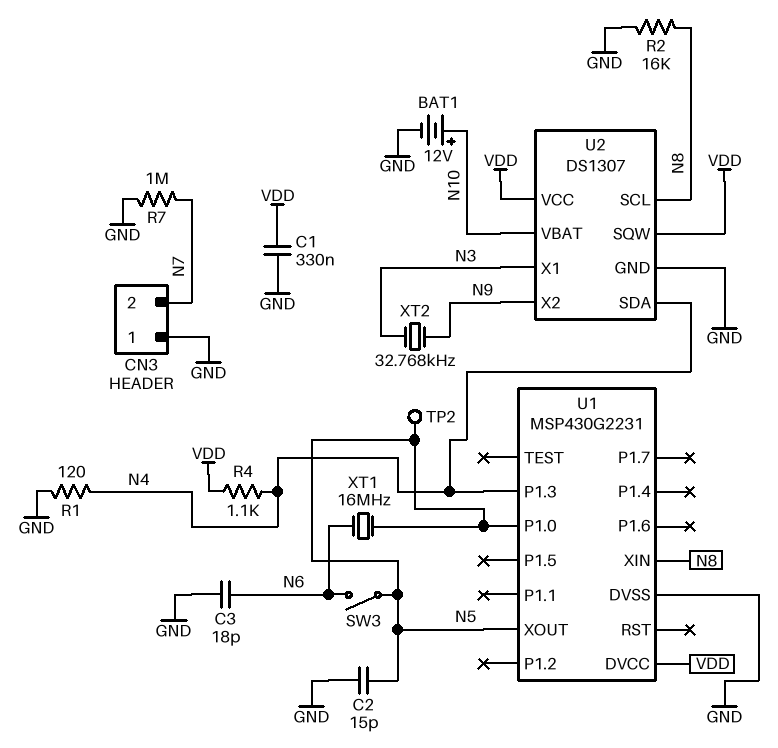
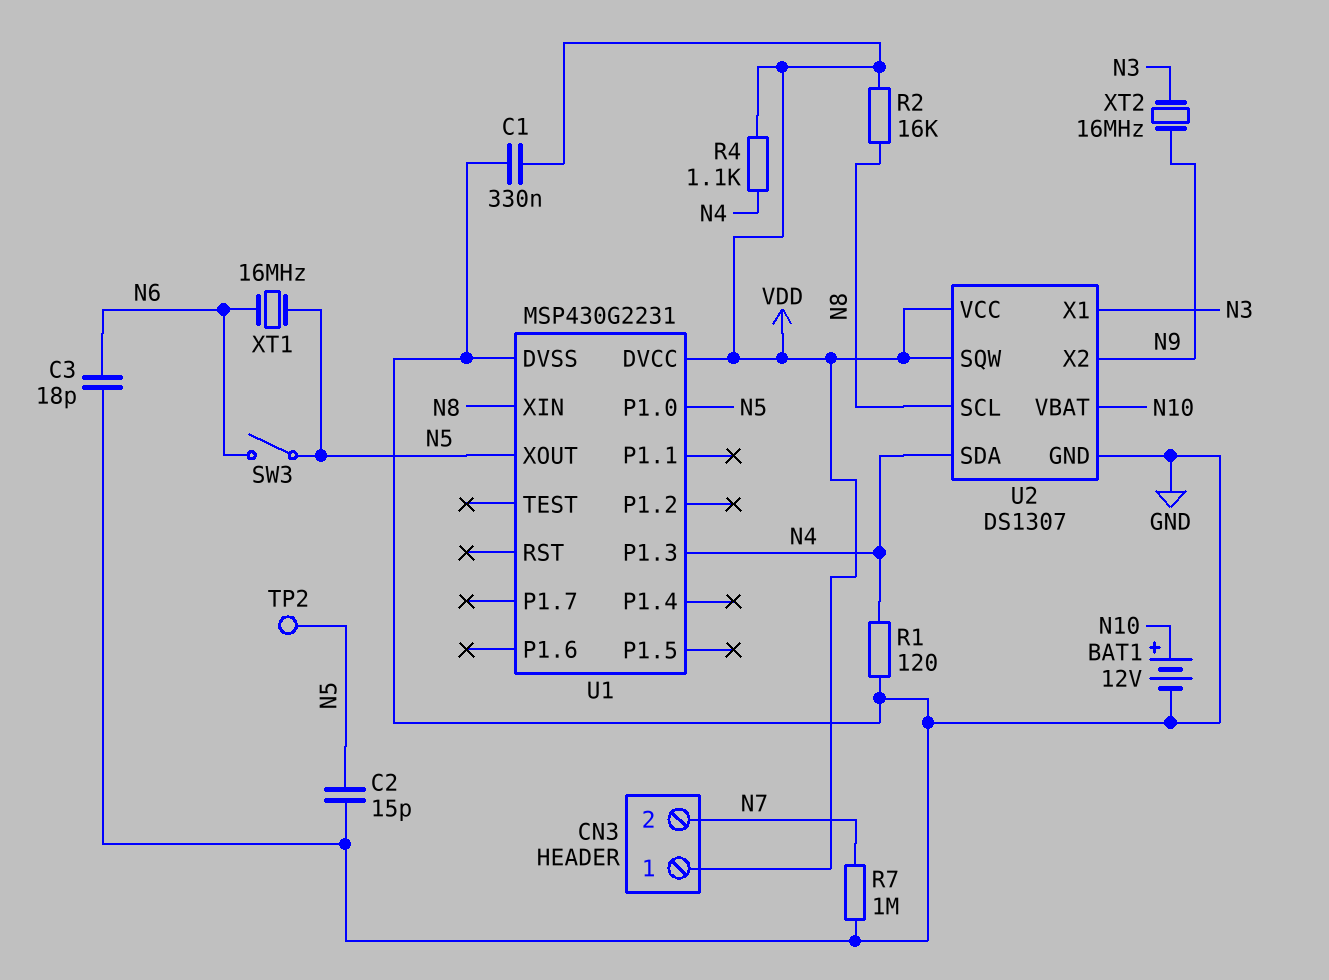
CN3 pin 1: GND -> VDD
R2: 16k (GND, N8) -> 16k (N8, VDD)
XT2: 32.768kHz (N3, N9) -> 16MHz (N3, N9)

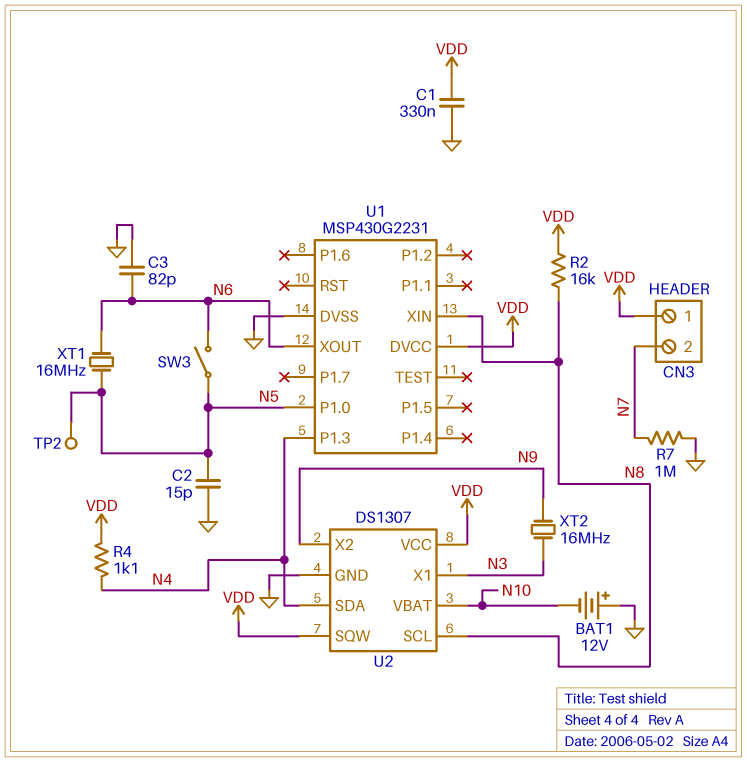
BAT1: 12V (plus N10, minus GND) -> 12V (plus GND, minus N10)
C3: 18pF (GND, N6) -> 82pF (GND, N6)
R1: 120 (GND, N4) -> none
U1 pin XOUT: N5 -> N6

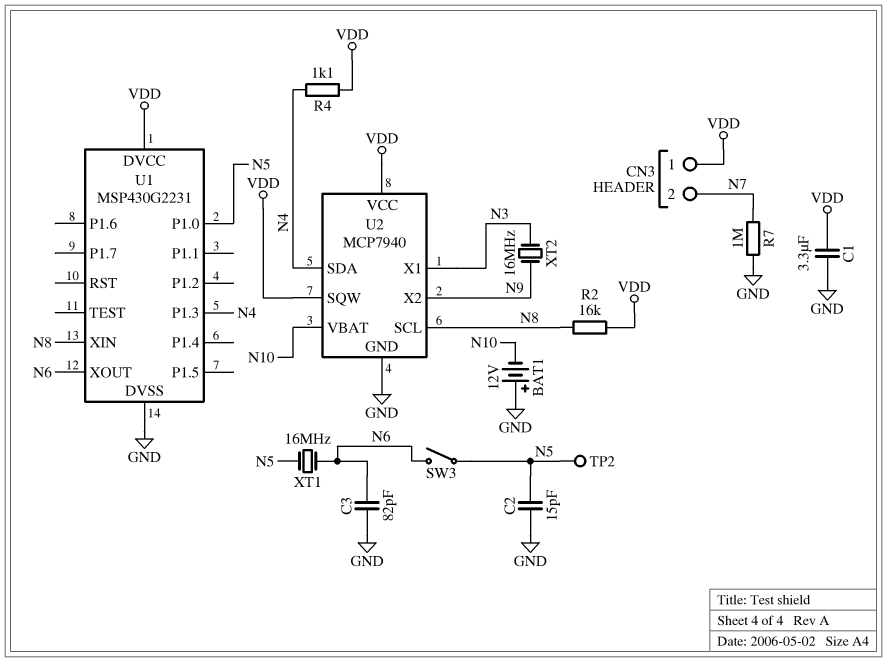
C1: 330nF (GND, VDD) -> 3.3uF (GND, VDD)
U2: DS1307 -> MCP7940

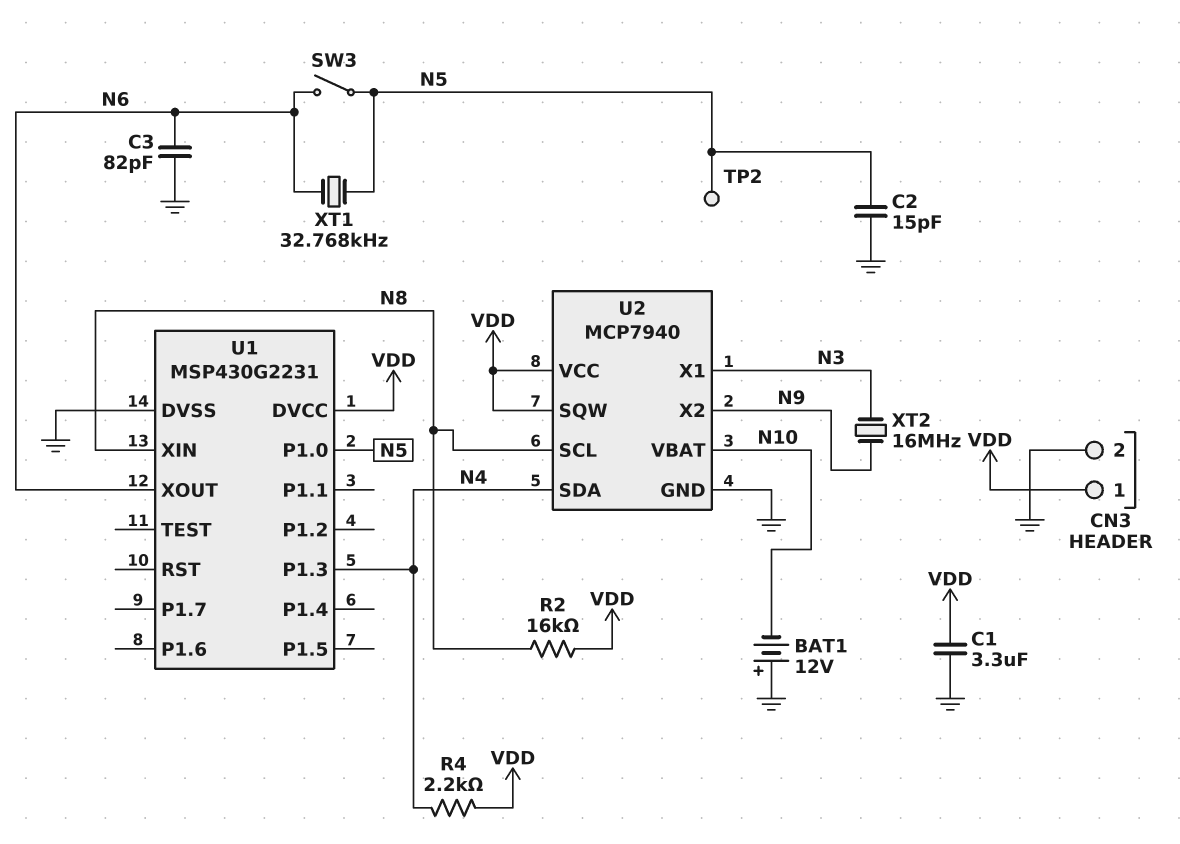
CN3 pin 2: N7 -> GND
R4: 1.1k (N4, VDD) -> 2.2k (N4, VDD)
R7: 1M (GND, N7) -> none
XT1: 16MHz (N5, N6) -> 32.768kHz (N5, N6)

